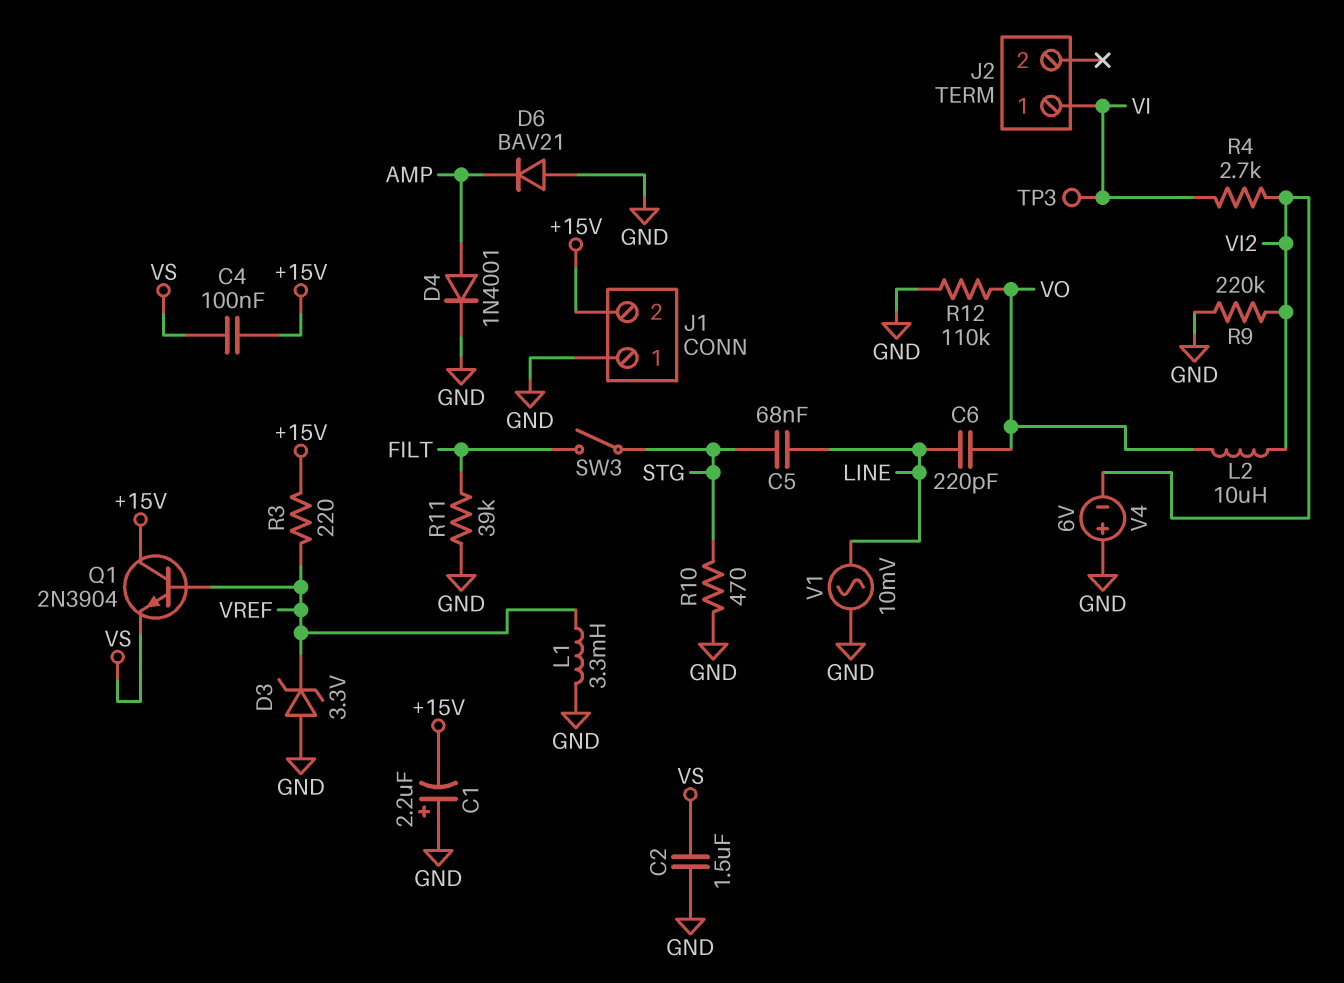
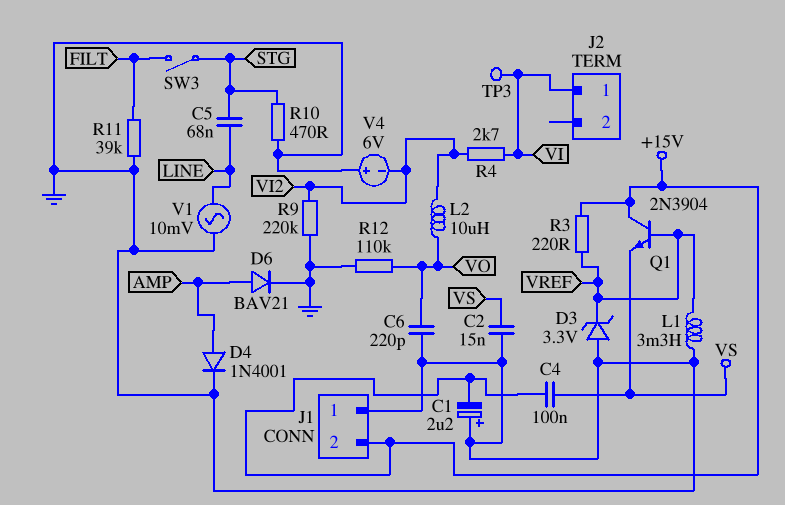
C2: 1.5uF (GND, VS) -> 15nF (GND, VS)
C6: 220pF (LINE, VO) -> 220pF (GND, VO)
D6: diode BAV21 (A GND, K AMP) -> diode BAV21 (A AMP, K GND)

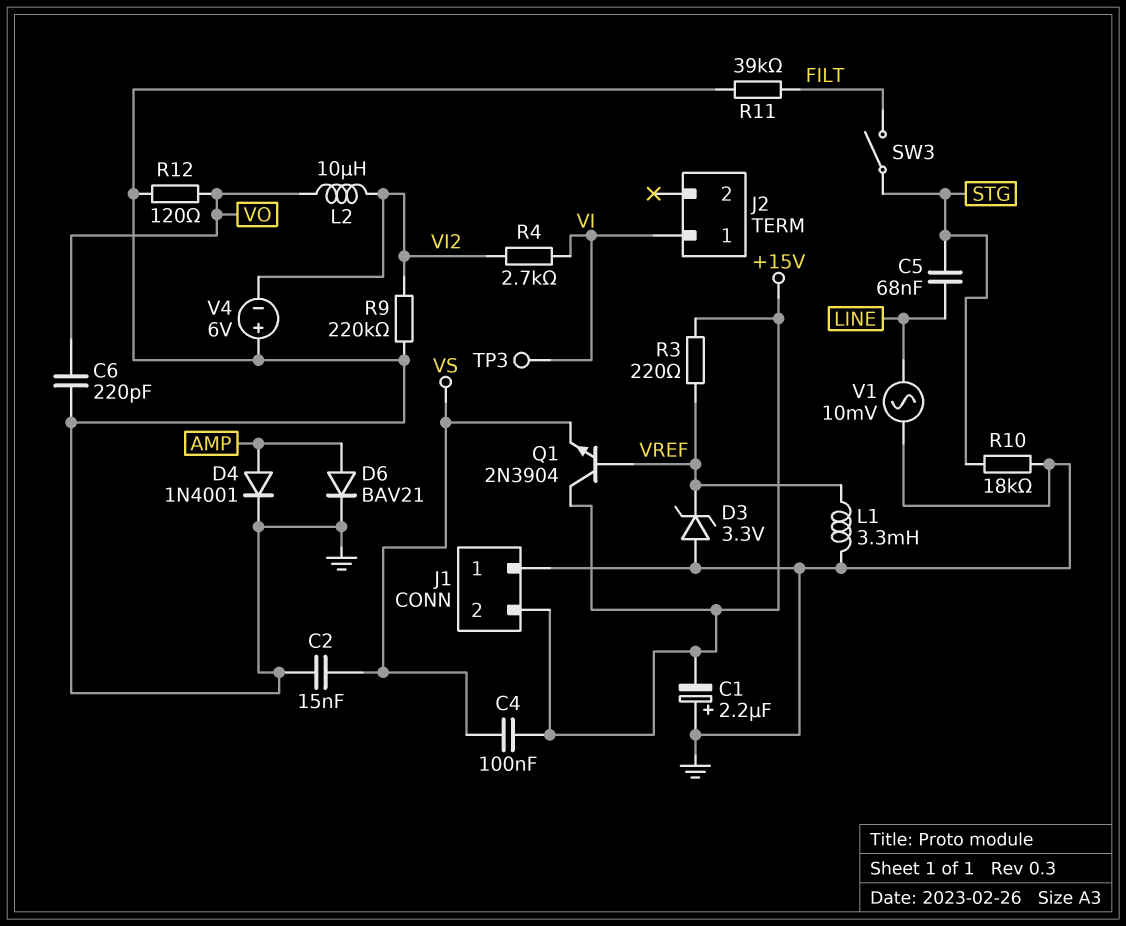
R10: 470 (GND, STG) -> 18k (GND, STG)
R12: 110k (GND, VO) -> 120 (GND, VO)

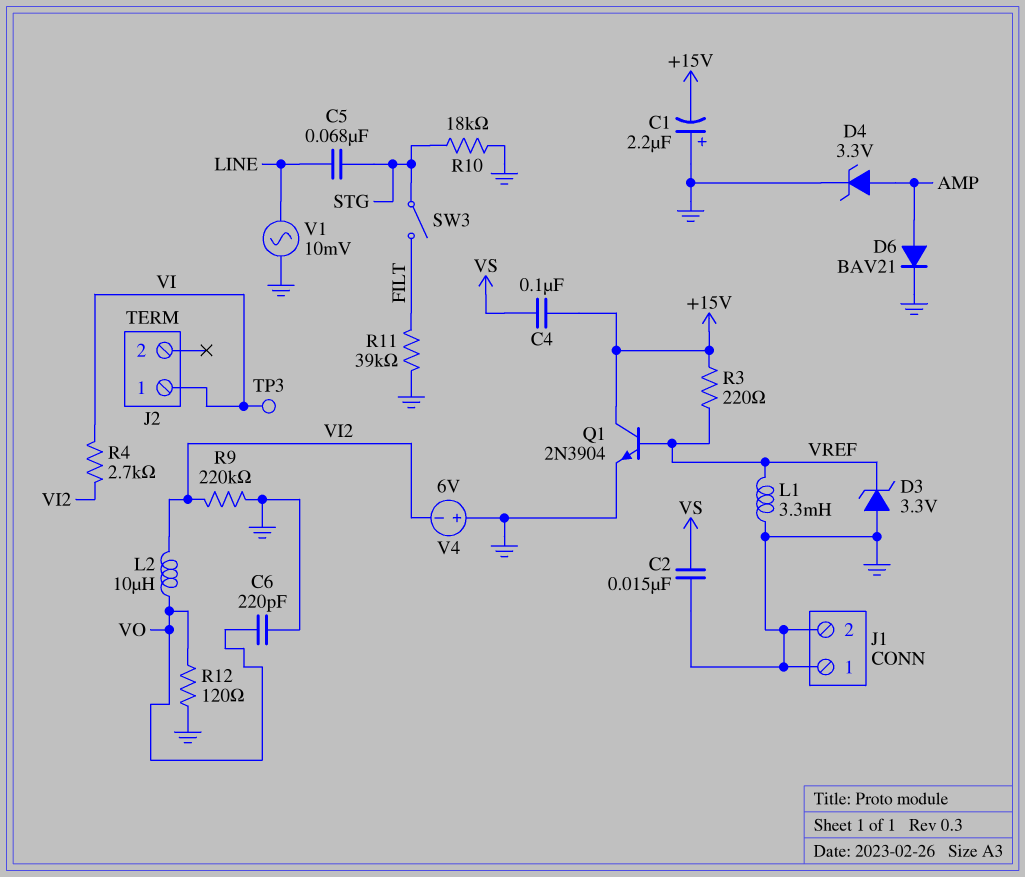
D4: diode 1N4001 (A AMP, K GND) -> zener 3.3V (A AMP, K GND)
J1 pin 2: +15V -> GND
Q1: NPN 2N3904 (B VREF, C +15V, E VS) -> NPN 2N3904 (B VREF, C +15V, E GND)

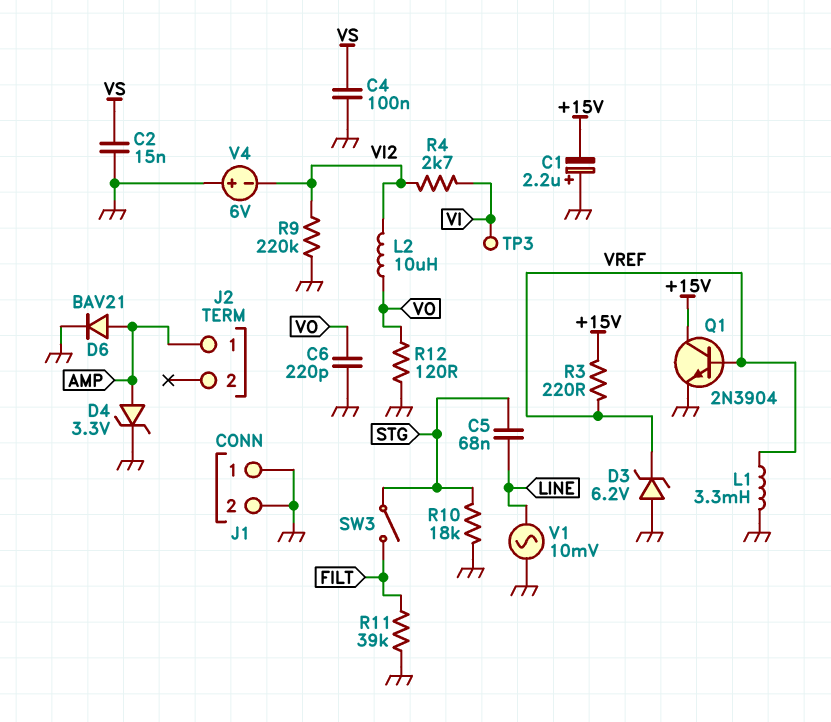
C4: 100nF (+15V, VS) -> 100nF (GND, VS)
D3: zener 3.3V (A GND, K VREF) -> zener 6.2V (A GND, K VREF)
J2 pin 1: VI -> AMP

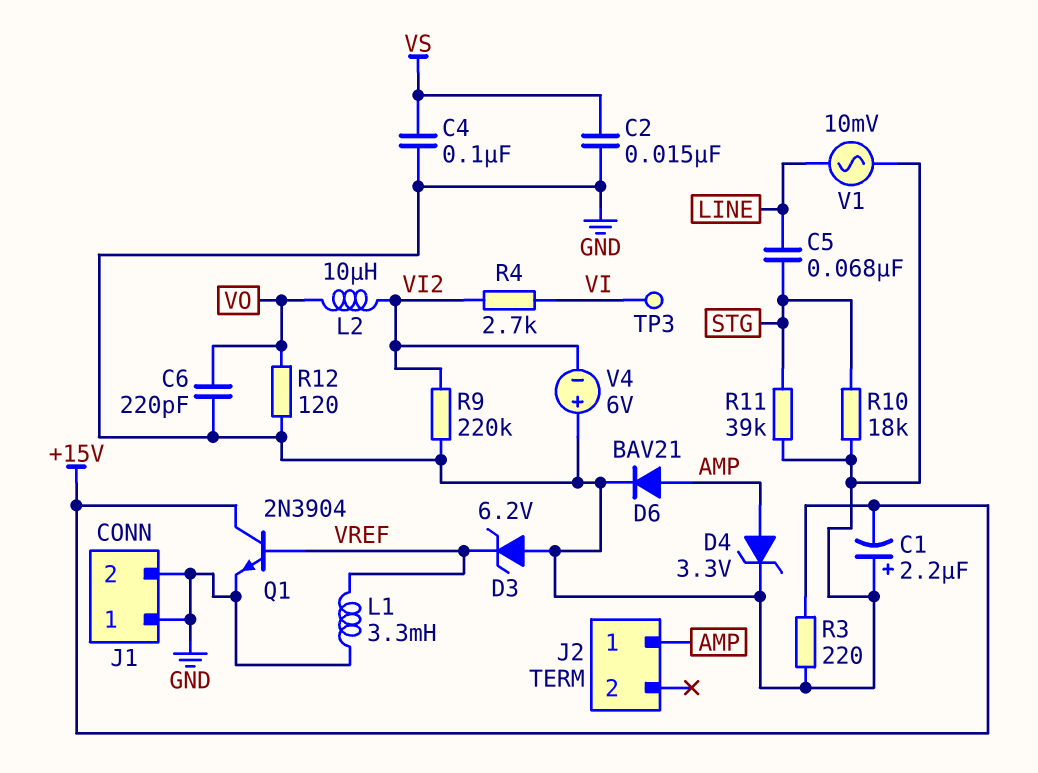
R3: 220 (+15V, VREF) -> 220 (+15V, GND)
R11: 39k (FILT, GND) -> 39k (GND, STG)
SW3: switch (FILT, STG) -> none

